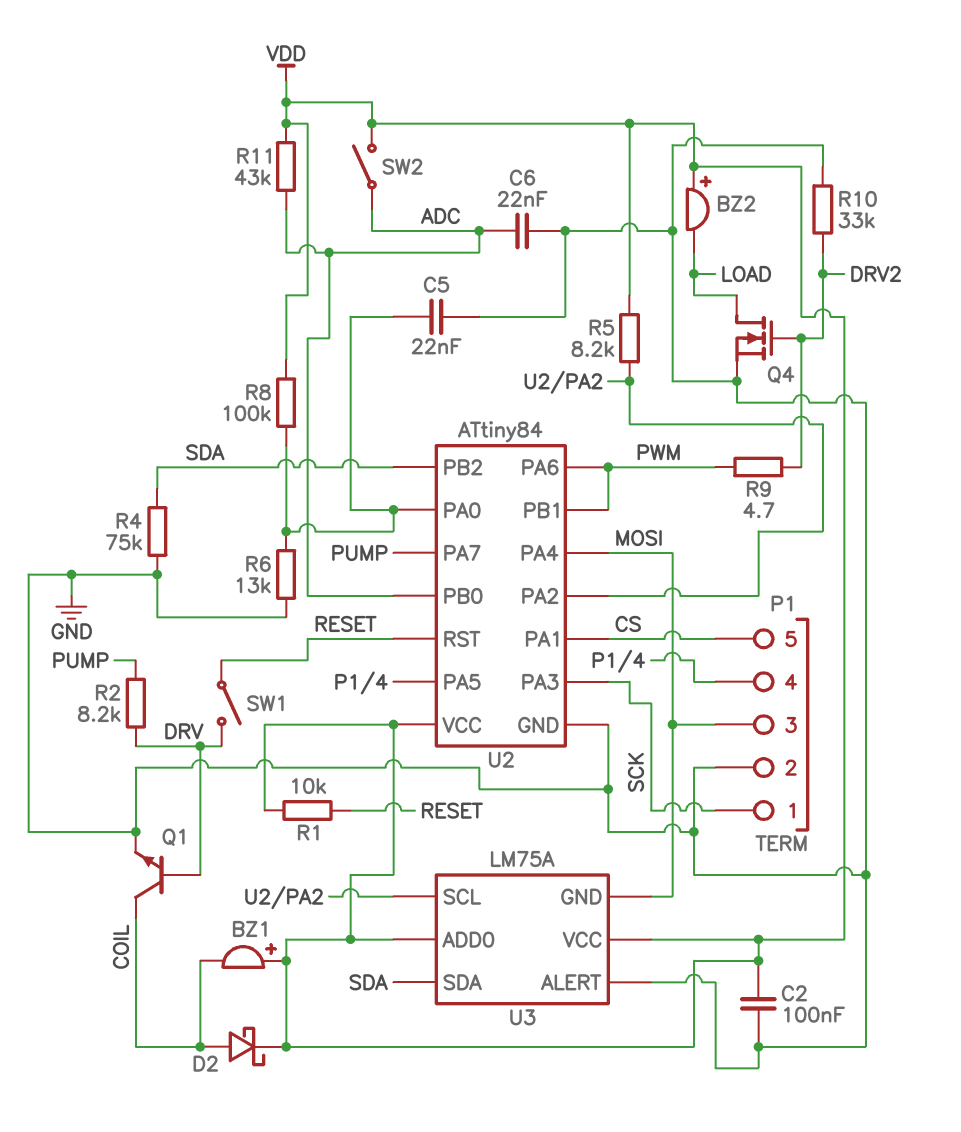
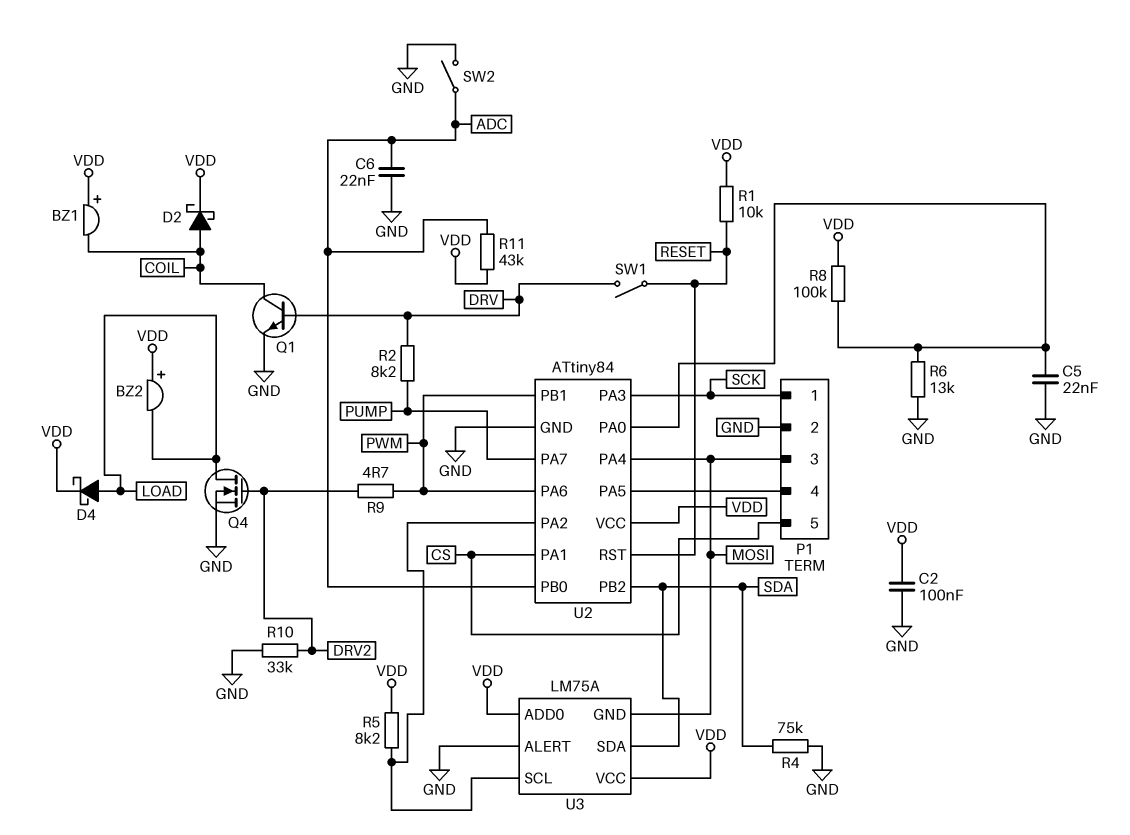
D4: none -> schottky (A LOAD, K VDD)
SW2: switch (ADC, VDD) -> switch (ADC, GND)

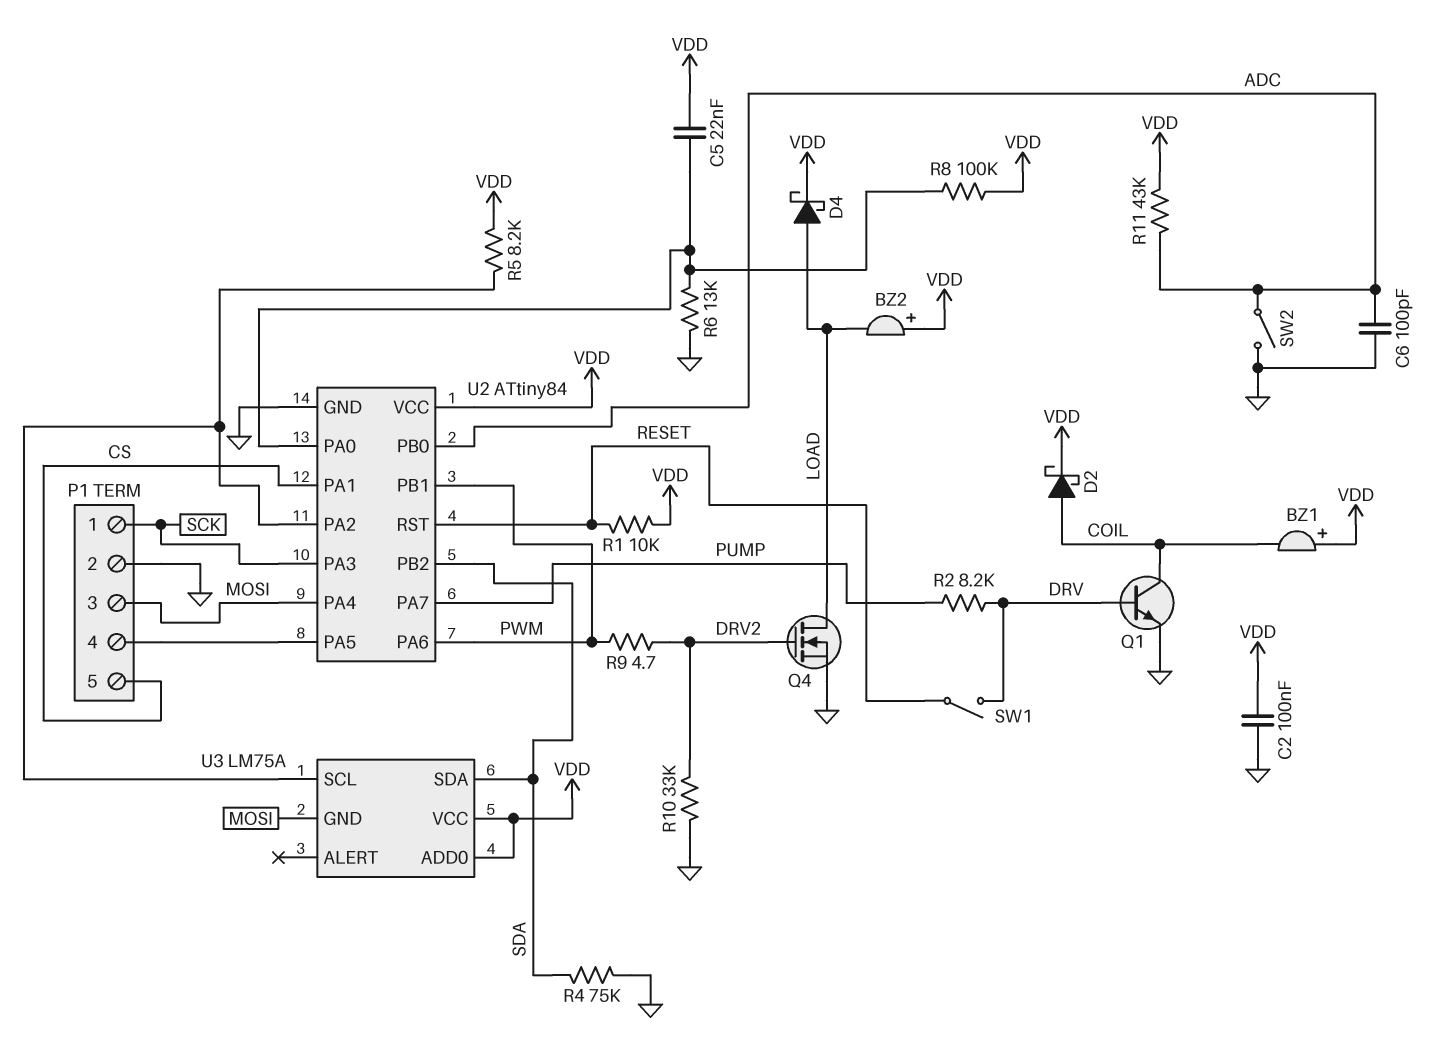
C5: 22nF (GND, U2/PA0) -> 22nF (U2/PA0, VDD)
C6: 22nF (ADC, GND) -> 100pF (ADC, GND)
U3 pin ALERT: GND -> none

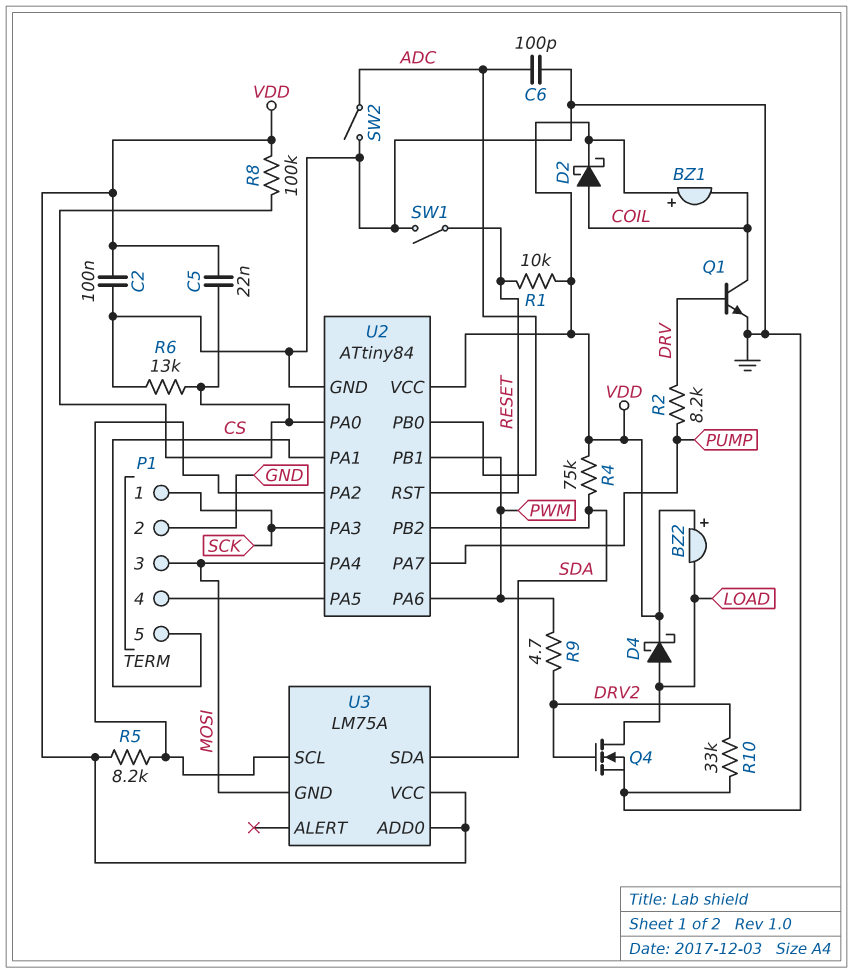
R4: 75k (GND, SDA) -> 75k (SDA, VDD)
R11: 43k (ADC, VDD) -> none
SW1: switch (DRV, RESET) -> switch (GND, RESET)

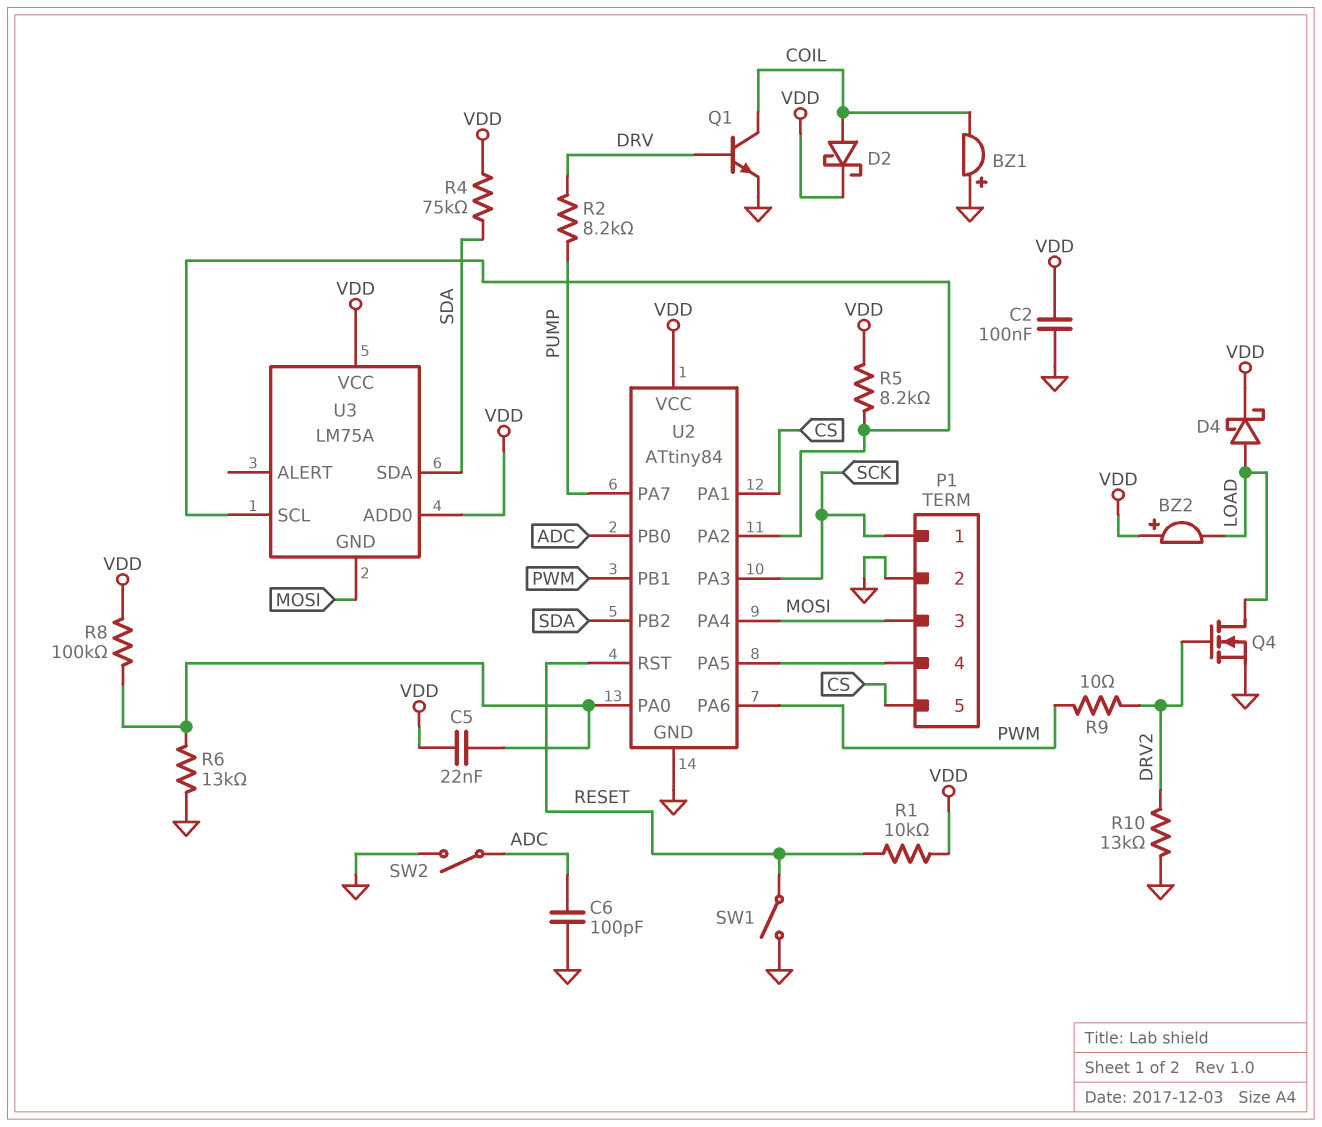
BZ1: buzzer (plus VDD, minus COIL) -> buzzer (plus GND, minus COIL)
R9: 4.7 (DRV2, PWM) -> 10 (DRV2, PWM)
R10: 33k (DRV2, GND) -> 13k (DRV2, GND)

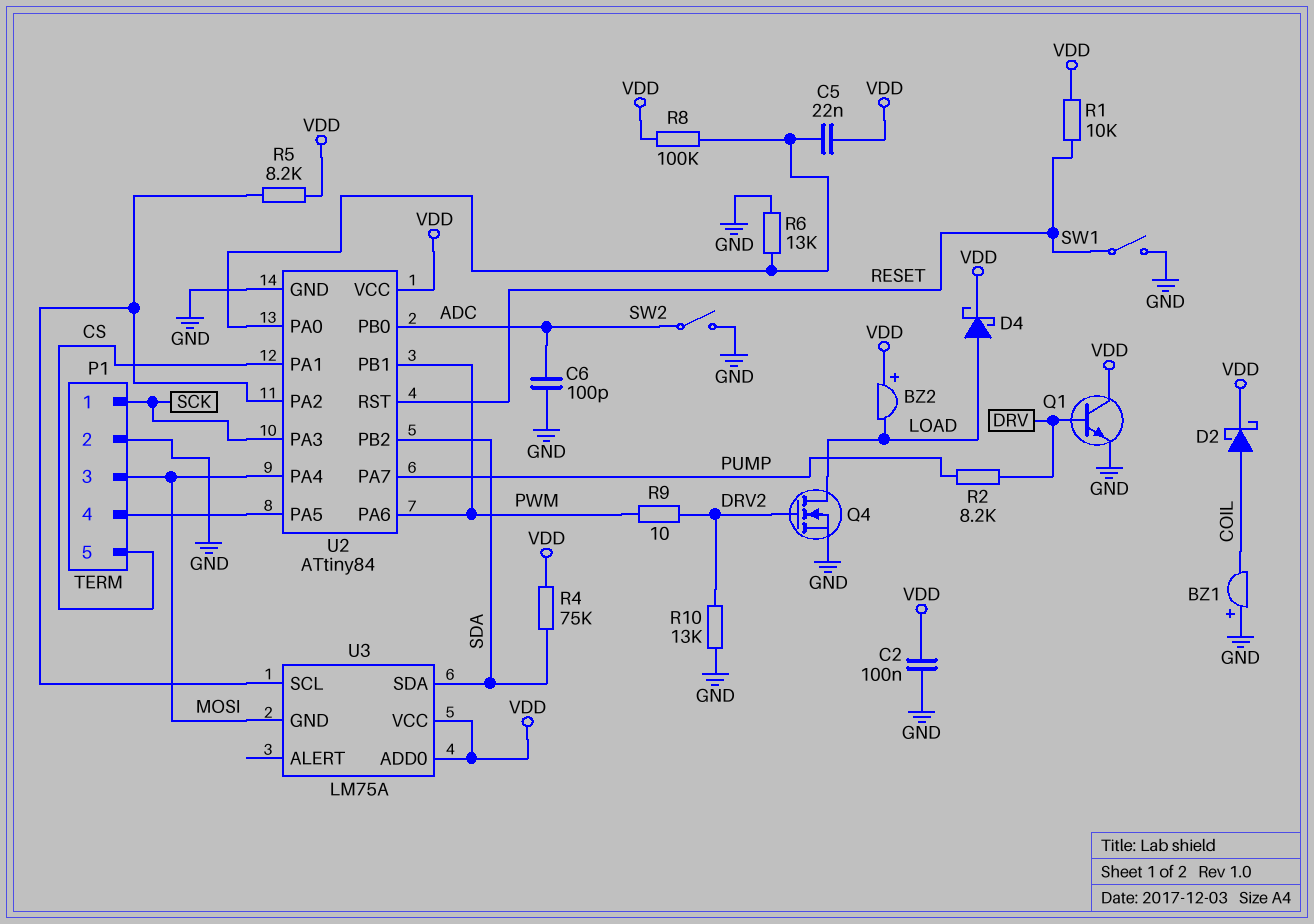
Q1: NPN (B DRV, C COIL, E GND) -> NPN (B DRV, C VDD, E GND)

